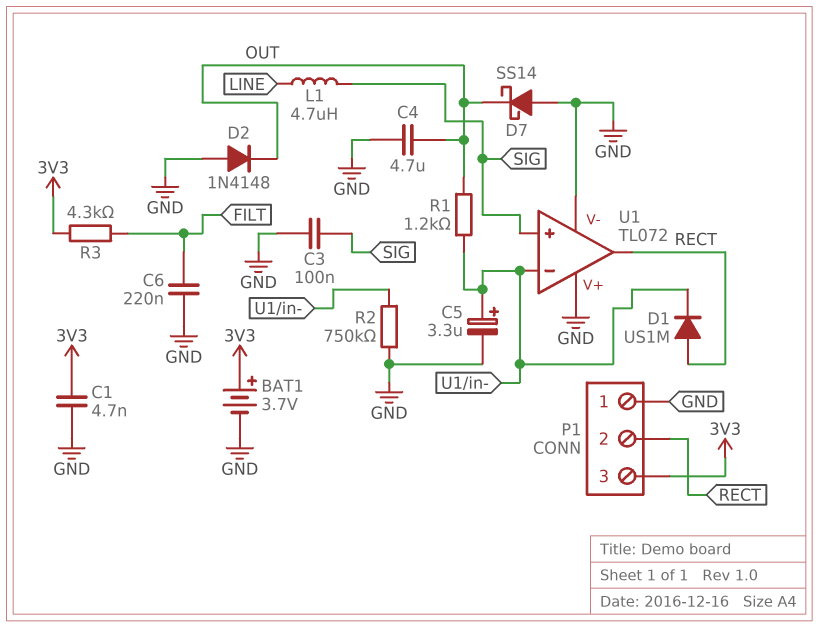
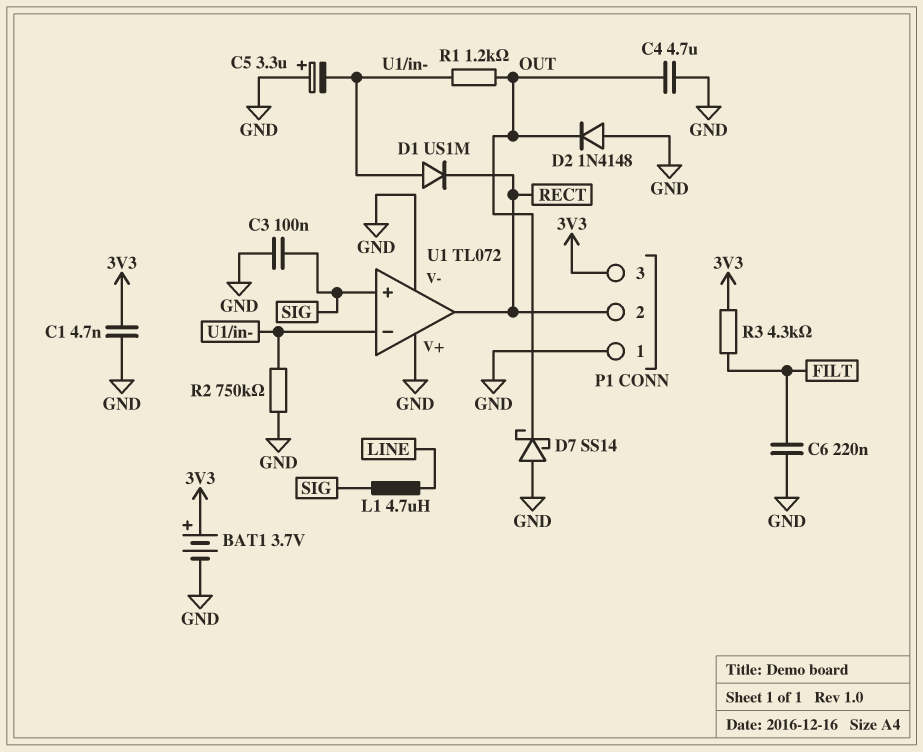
C5: 3.3uF (plus U1/in-, minus GND) -> 3.3uF (plus GND, minus U1/in-)
D1: diode US1M (A RECT, K U1/in-) -> diode US1M (A U1/in-, K RECT)

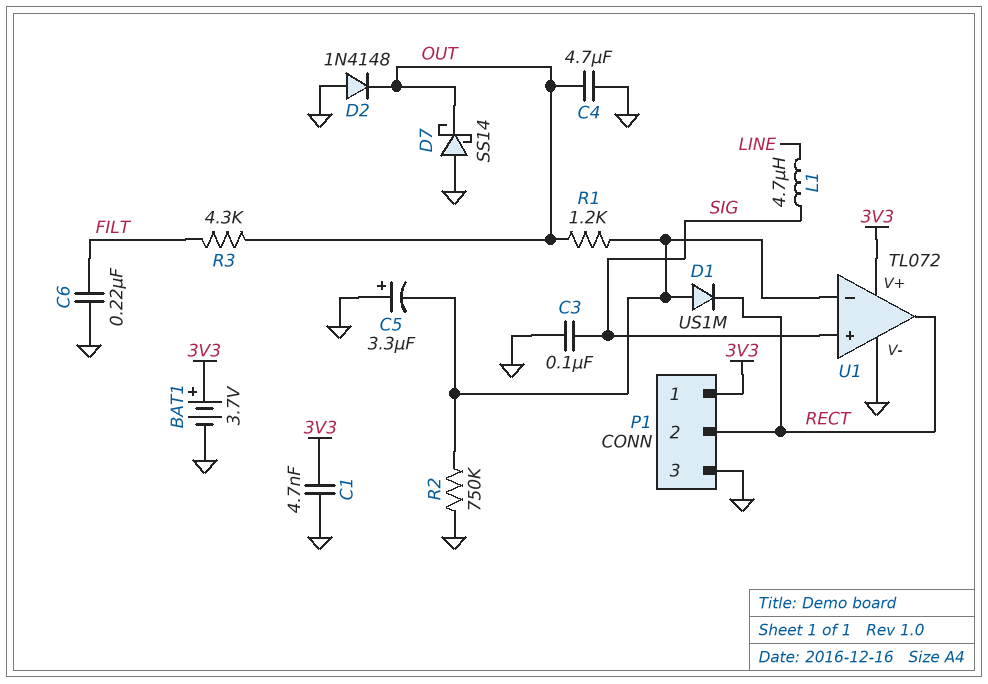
P1 pin 1: GND -> 3V3
P1 pin 3: 3V3 -> GND
R3: 4.3k (3V3, FILT) -> 4.3k (FILT, OUT)
U1 pin V+: GND -> 3V3

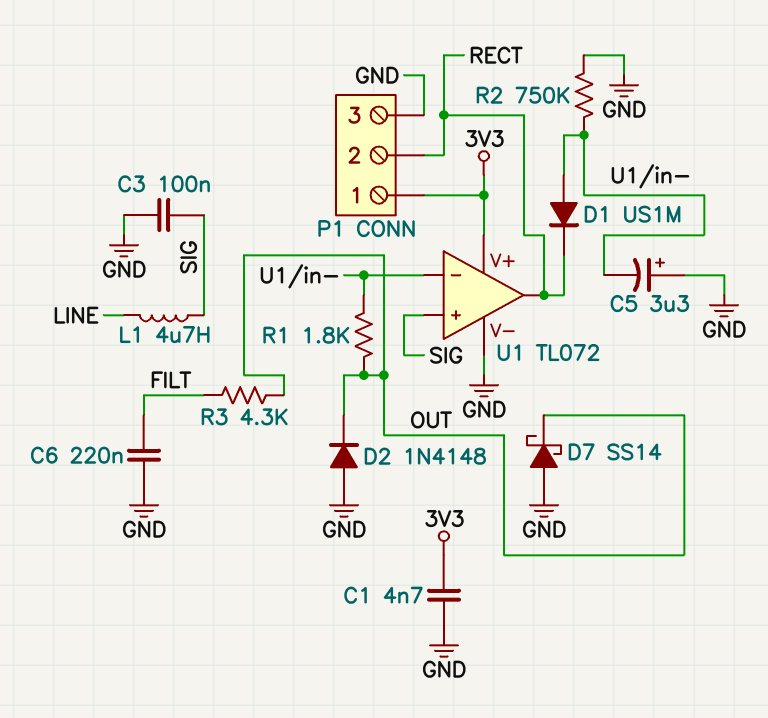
BAT1: 3.7V (plus 3V3, minus GND) -> none
C4: 4.7uF (GND, OUT) -> none
R1: 1.2k (OUT, U1/in-) -> 1.8k (OUT, U1/in-)

